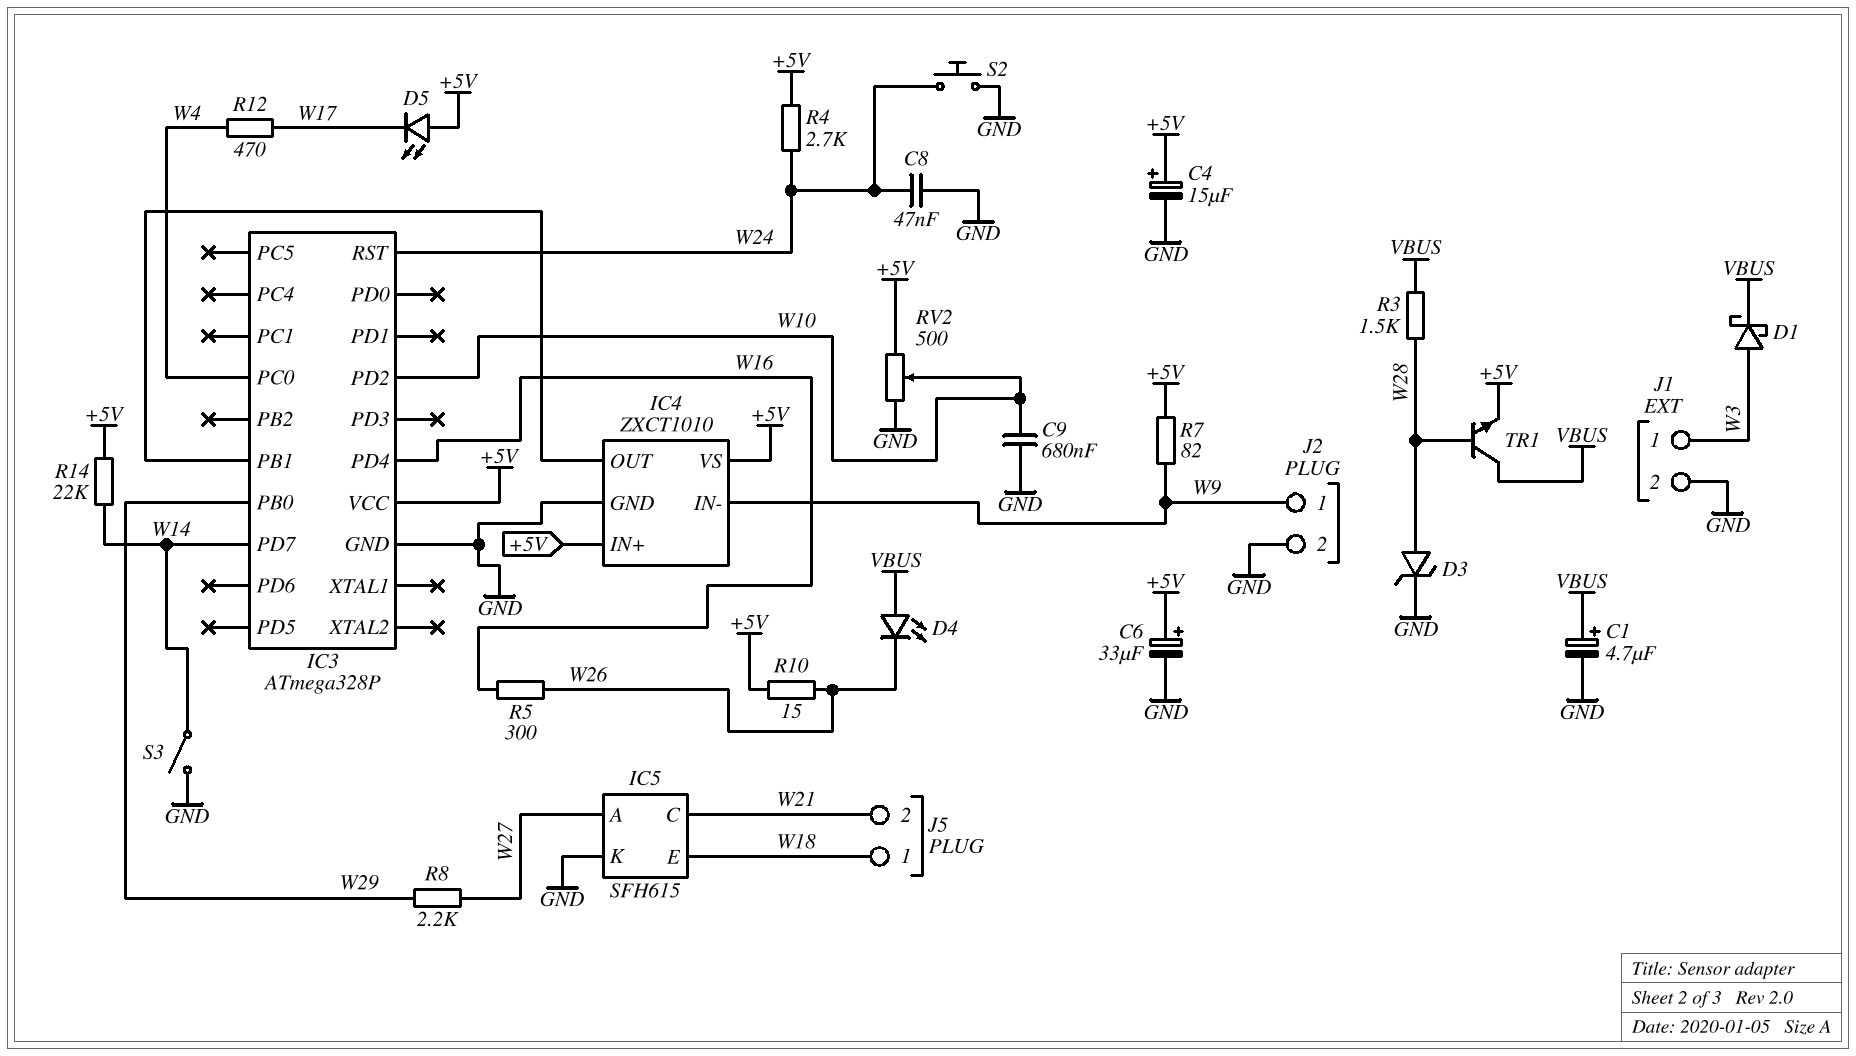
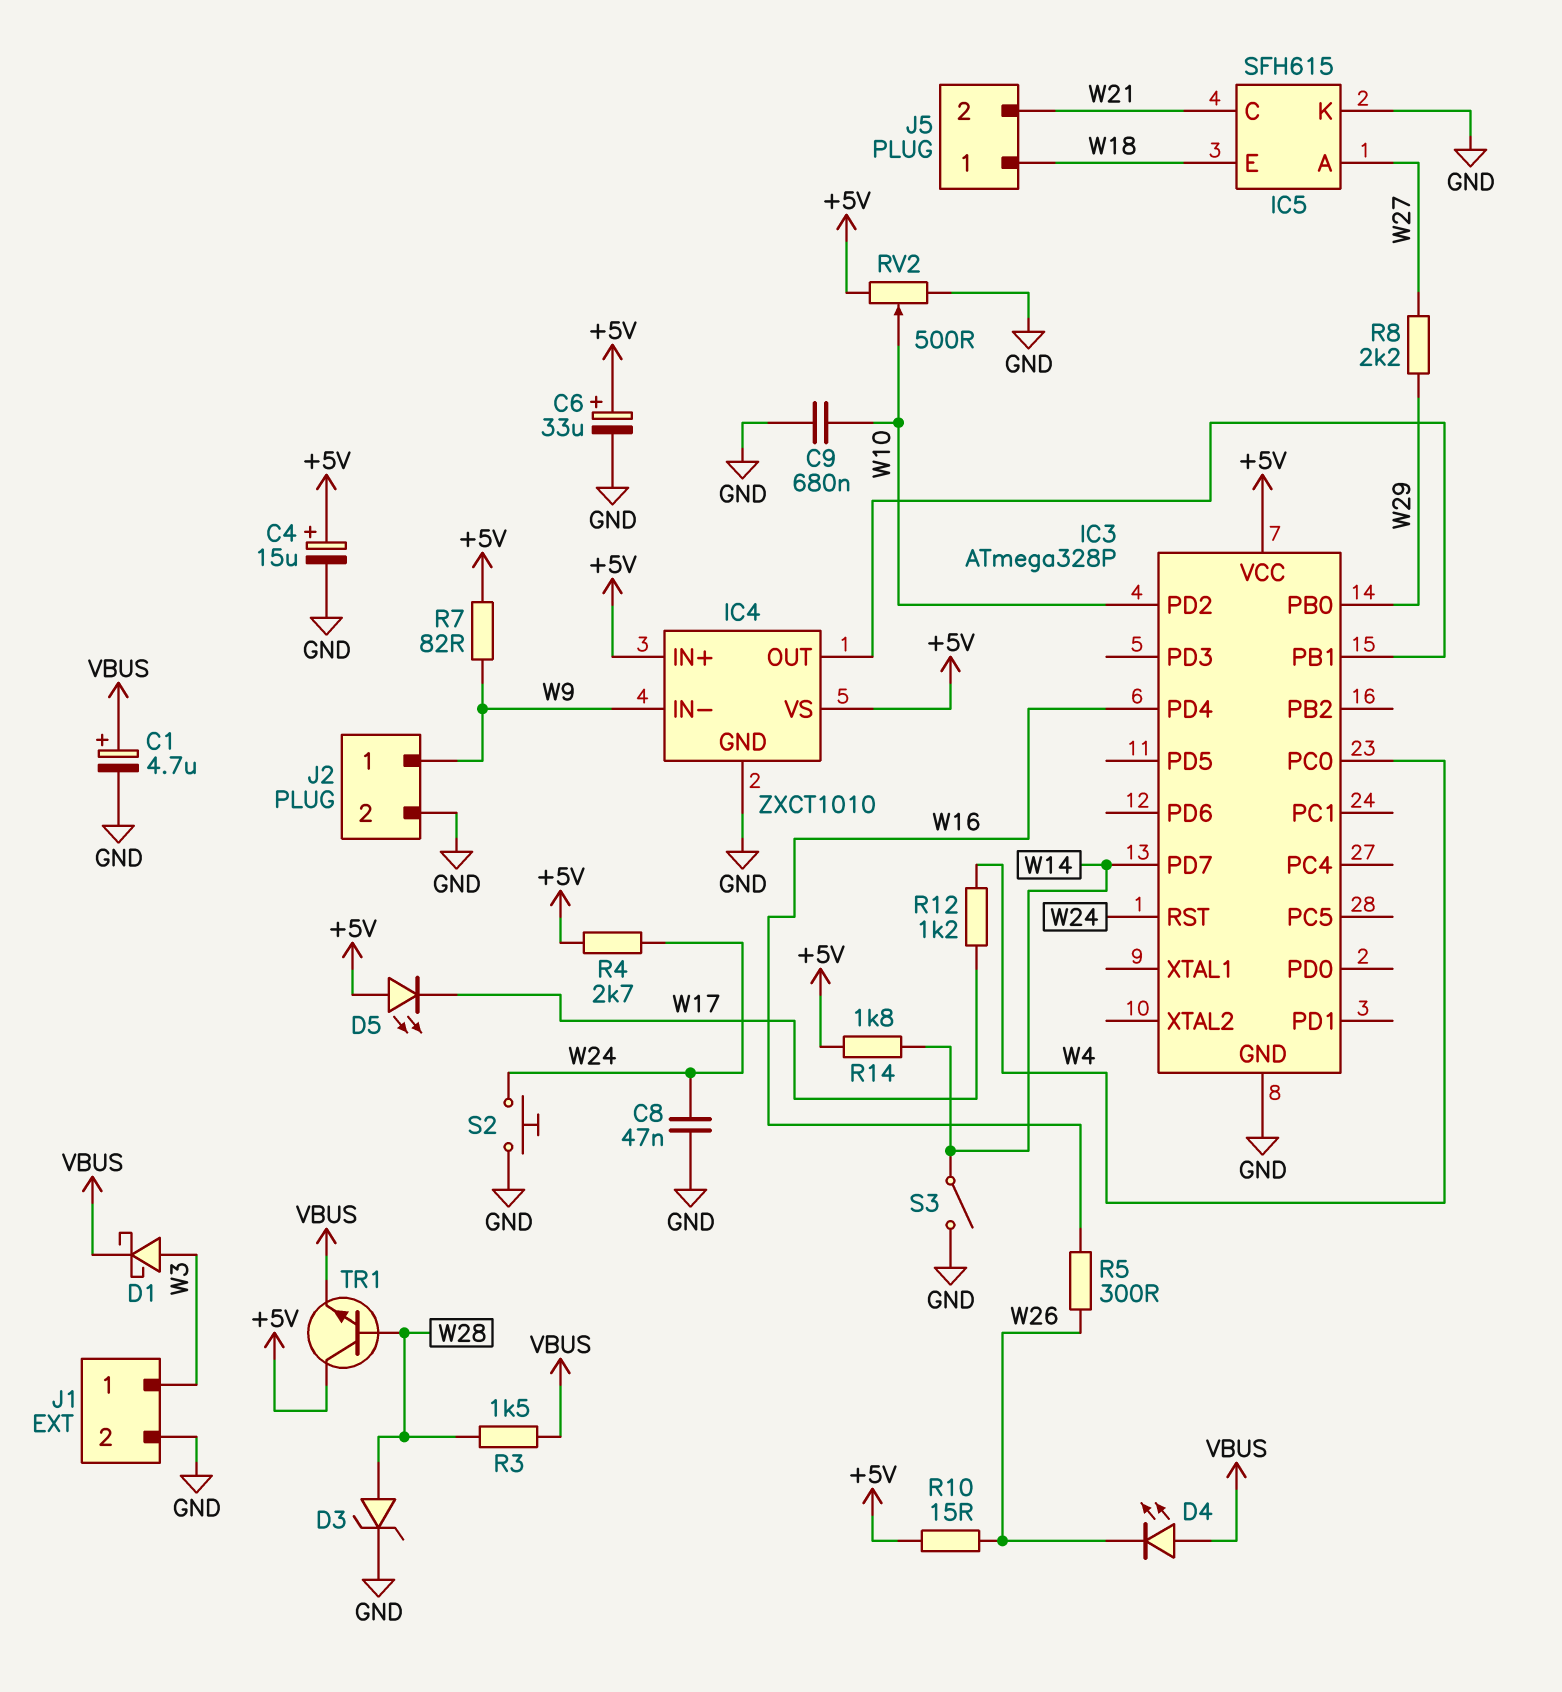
R12: 470 (W4, W17) -> 1.2k (W4, W17)
R14: 22k (+5V, W14) -> 1.8k (+5V, W14)
TR1: NPN (B W28, C VBUS, E +5V) -> NPN (B W28, C +5V, E VBUS)

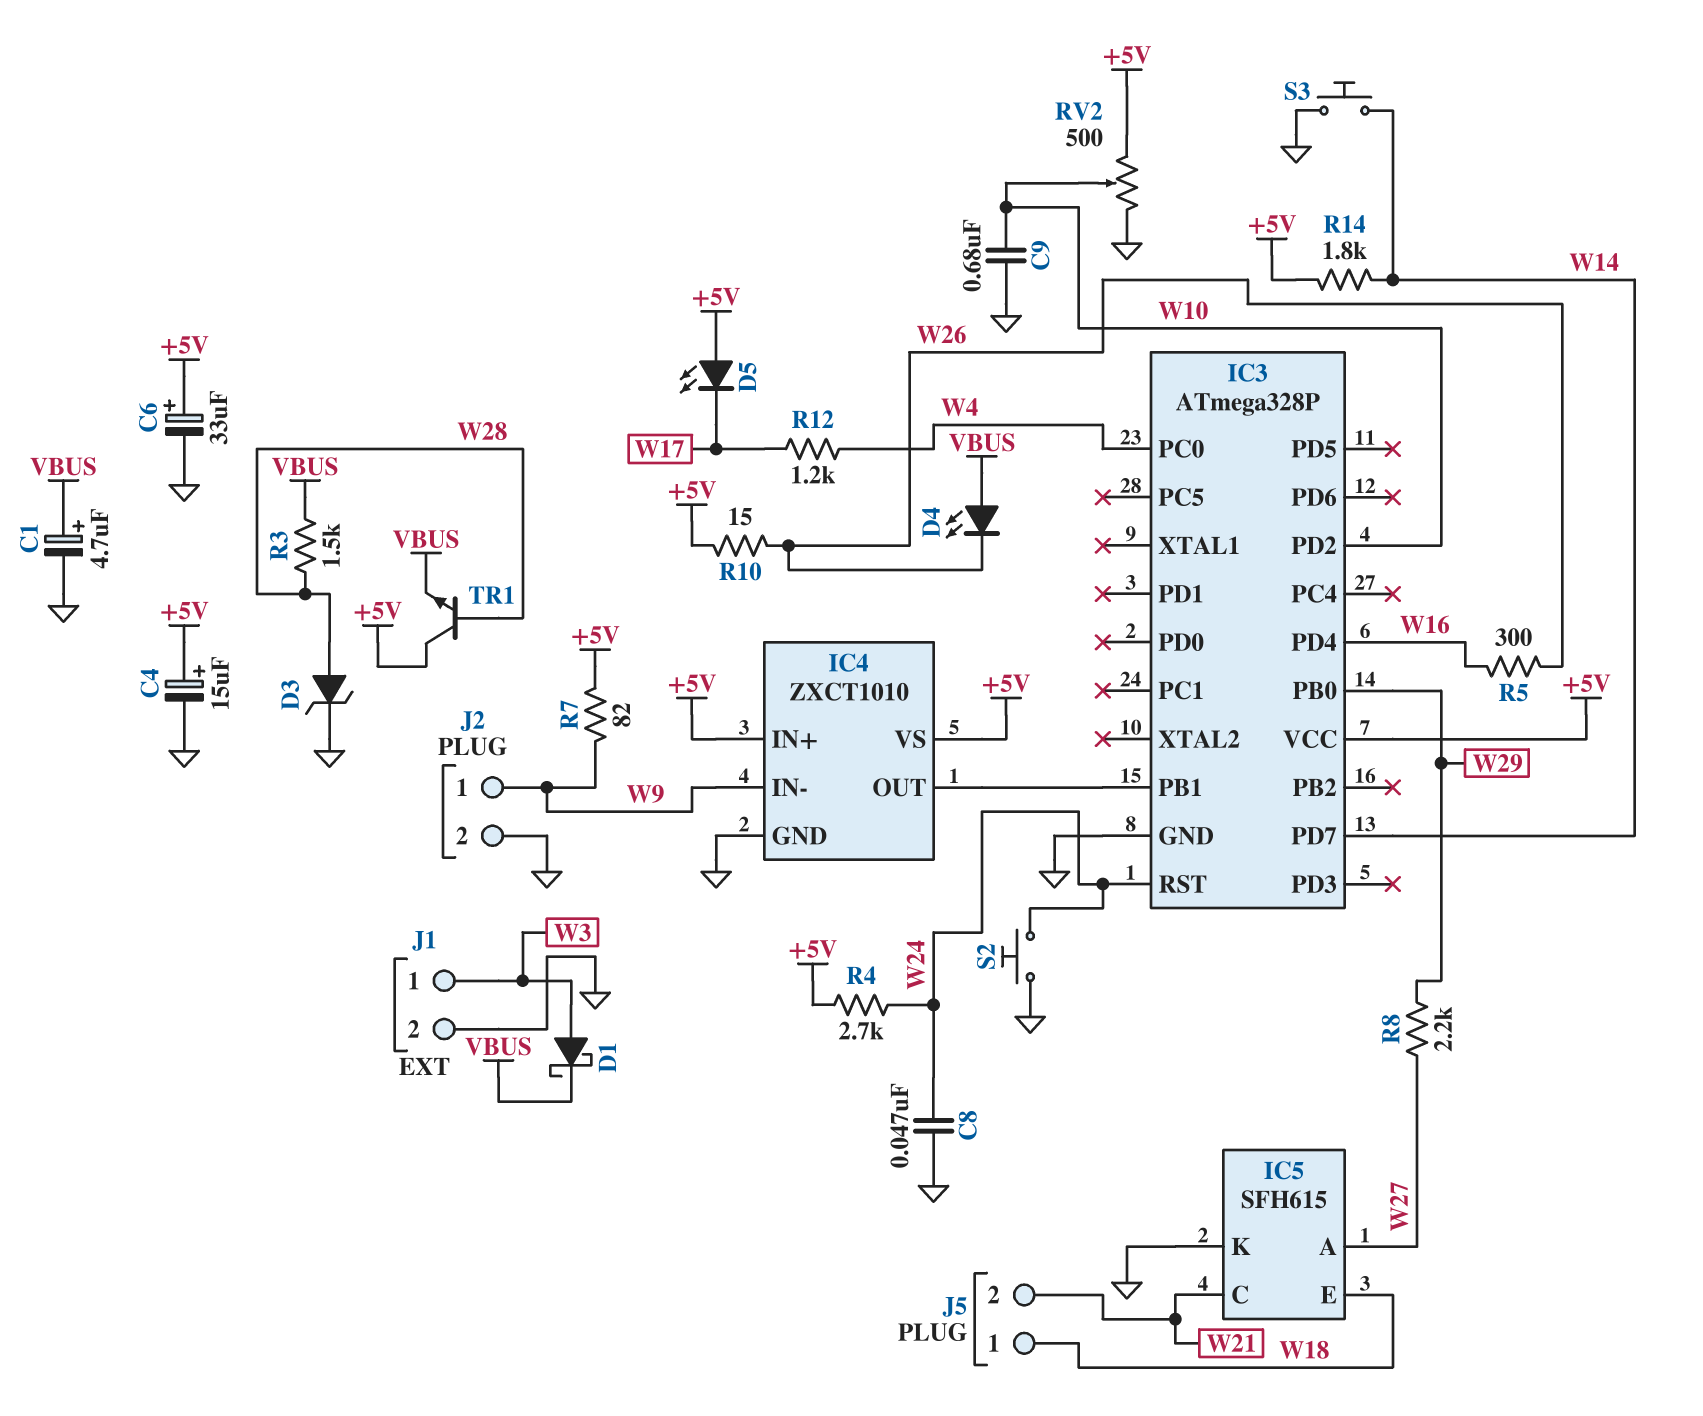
S3: switch (GND, W14) -> button (GND, W14)

